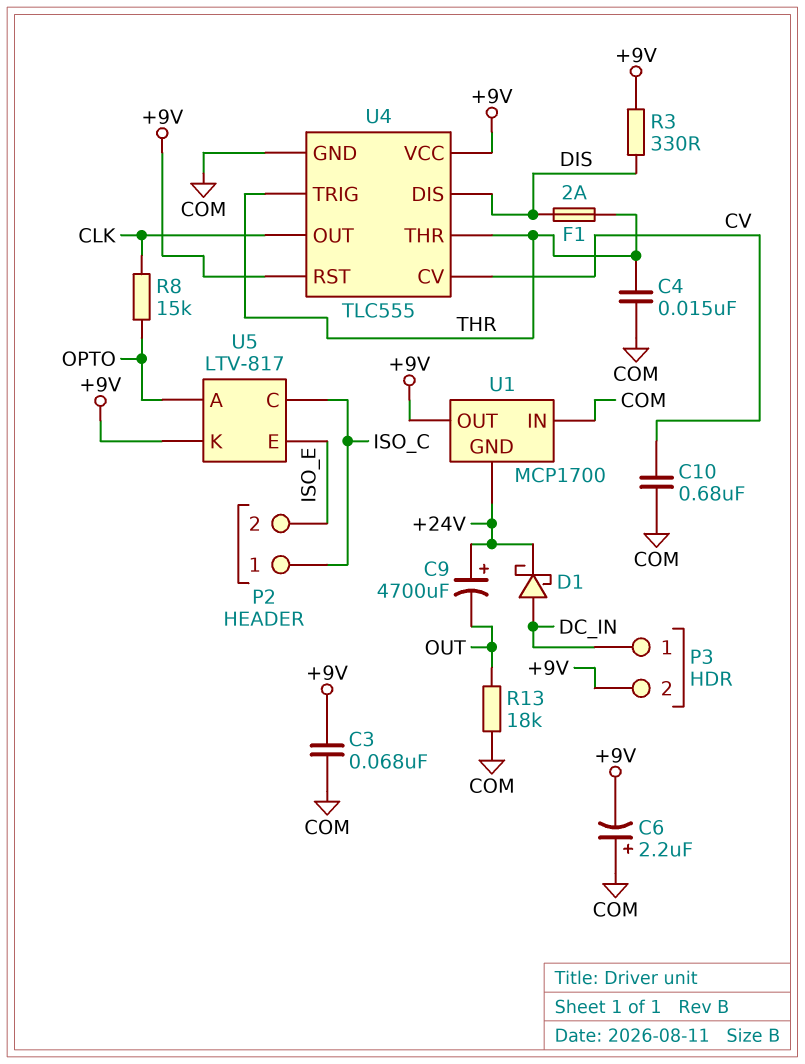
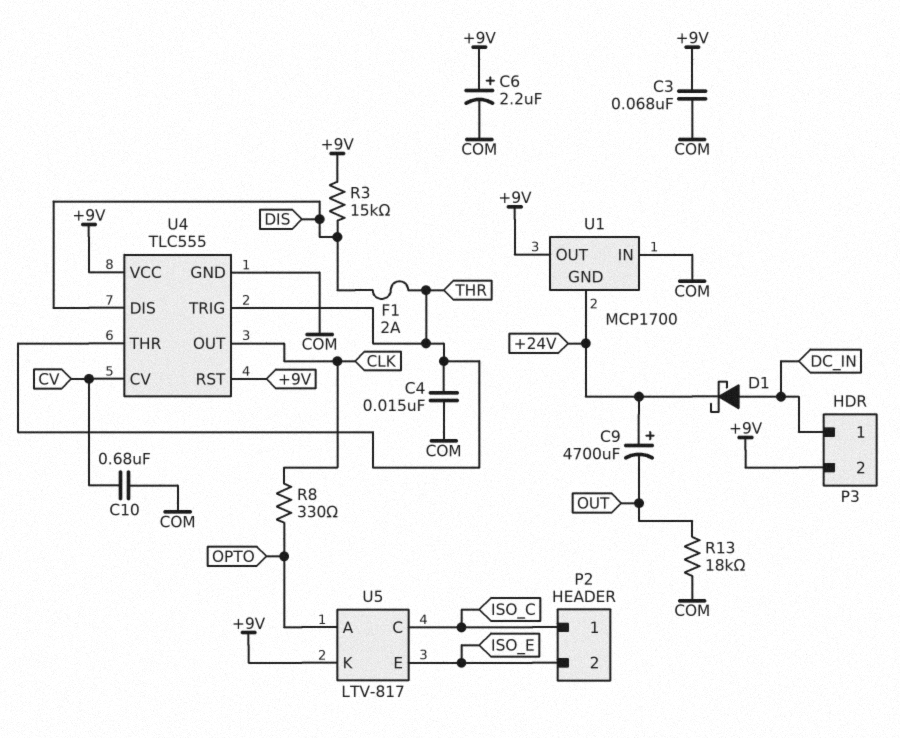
C6: 2.2uF (plus COM, minus +9V) -> 2.2uF (plus +9V, minus COM)
R3: 330 (+9V, DIS) -> 15k (+9V, DIS)
R8: 15k (CLK, OPTO) -> 330 (CLK, OPTO)

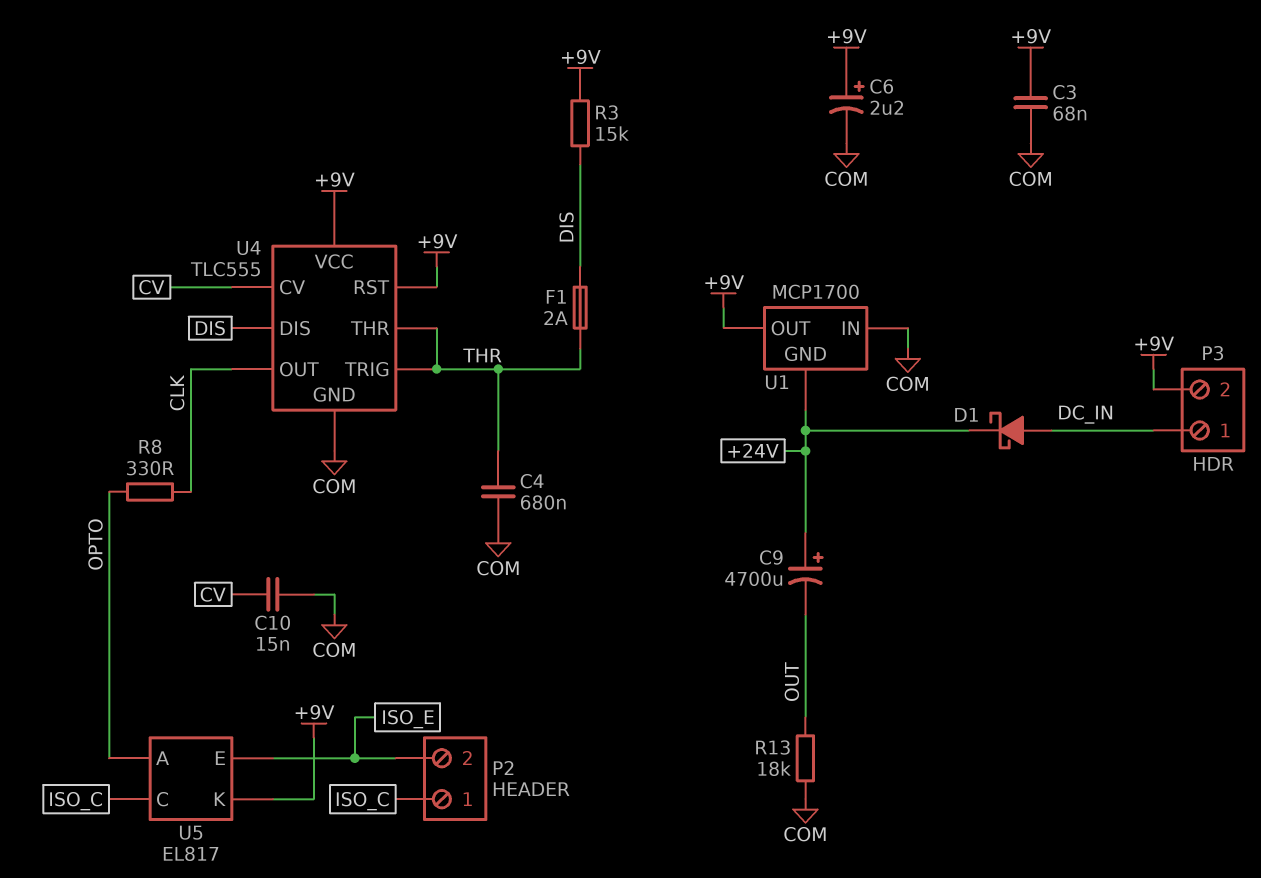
C4: 15nF (COM, THR) -> 680nF (COM, THR)
C10: 680nF (COM, CV) -> 15nF (COM, CV)
U5: LTV-817 -> EL817

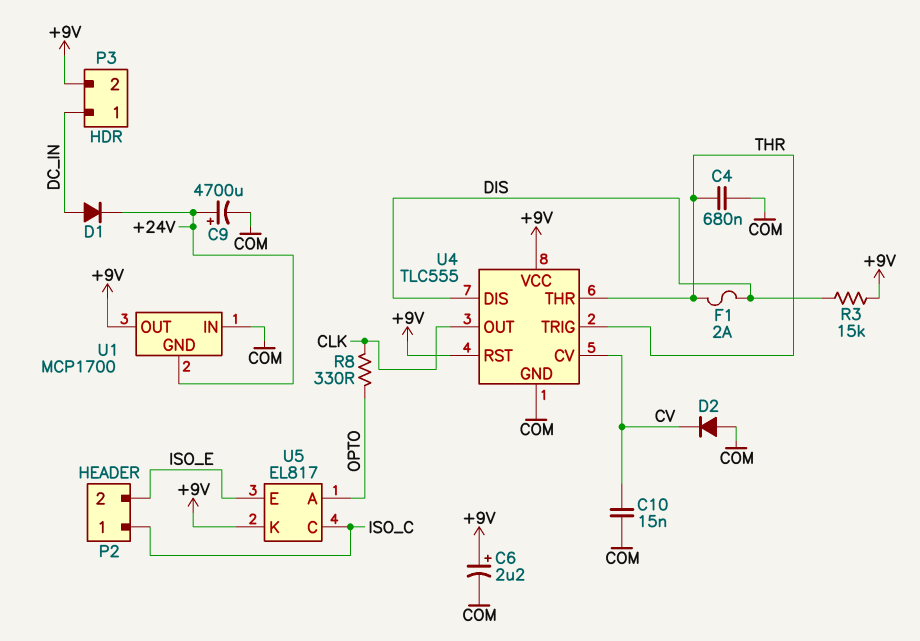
C3: 68nF (+9V, COM) -> none
C9: 4700uF (plus +24V, minus OUT) -> 4700uF (plus +24V, minus COM)
D1: schottky (A DC_IN, K +24V) -> diode (A DC_IN, K +24V)
D2: none -> diode (A COM, K CV)
R13: 18k (COM, OUT) -> none

